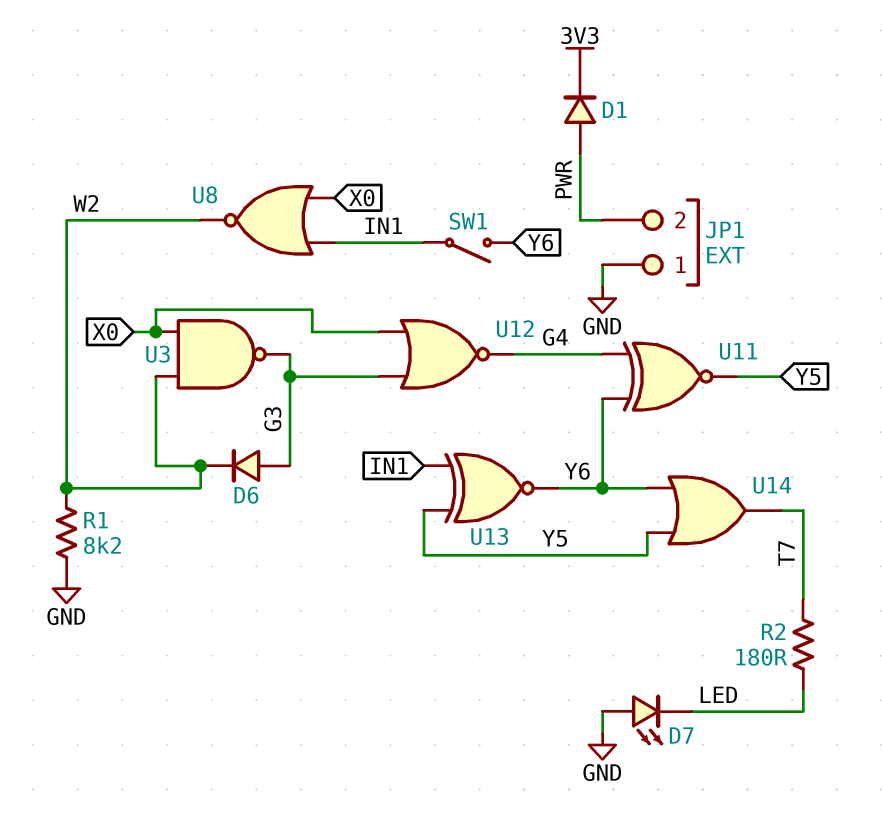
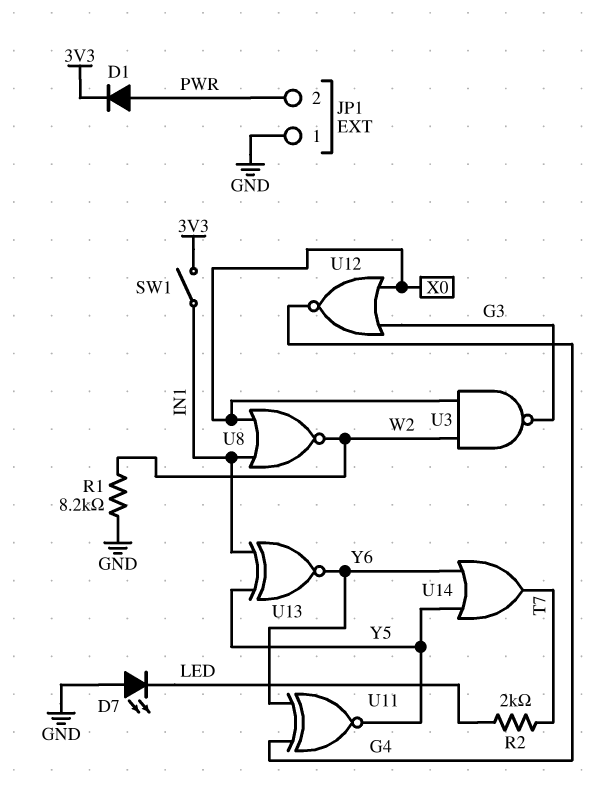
D6: diode (A G3, K W2) -> none
R2: 180 (LED, T7) -> 2k (LED, T7)
SW1: switch (IN1, Y6) -> switch (3V3, IN1)

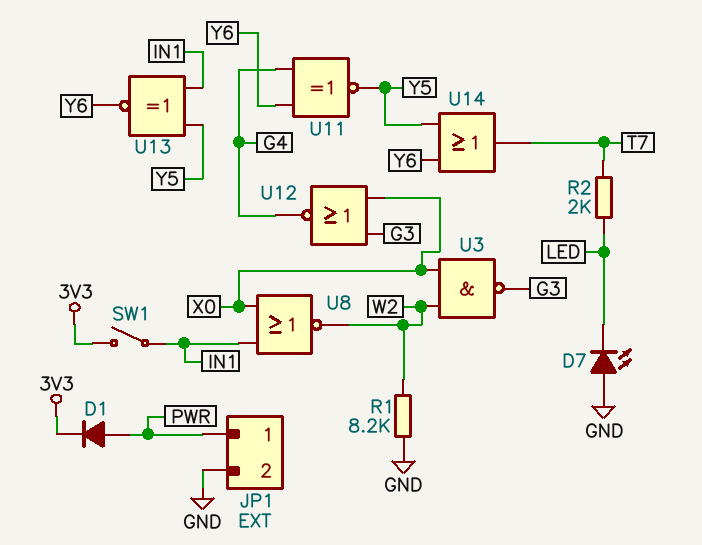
JP1 pin 1: GND -> PWR
JP1 pin 2: PWR -> GND

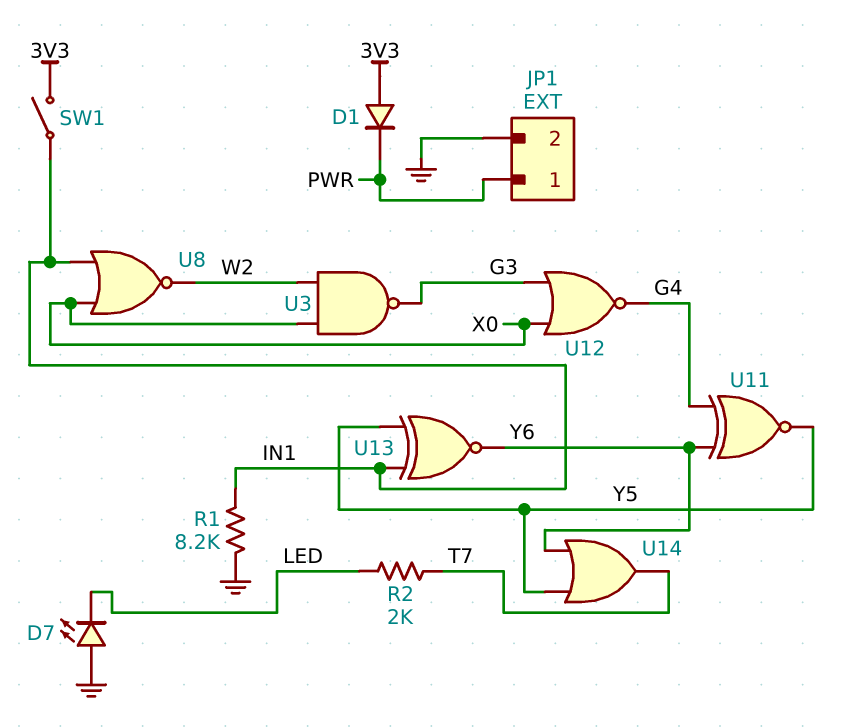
D1: diode (A PWR, K 3V3) -> diode (A 3V3, K PWR)
R1: 8.2k (GND, W2) -> 8.2k (GND, IN1)

